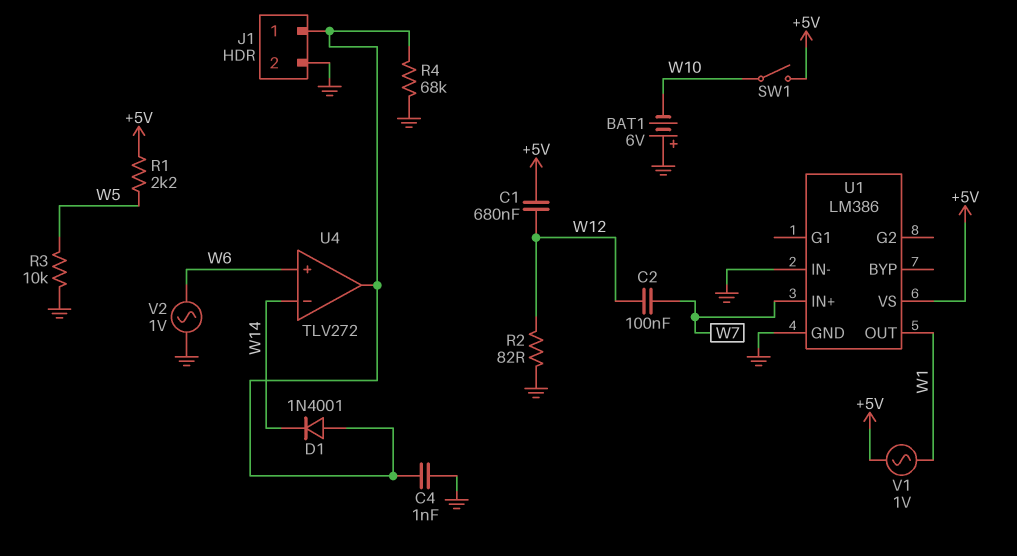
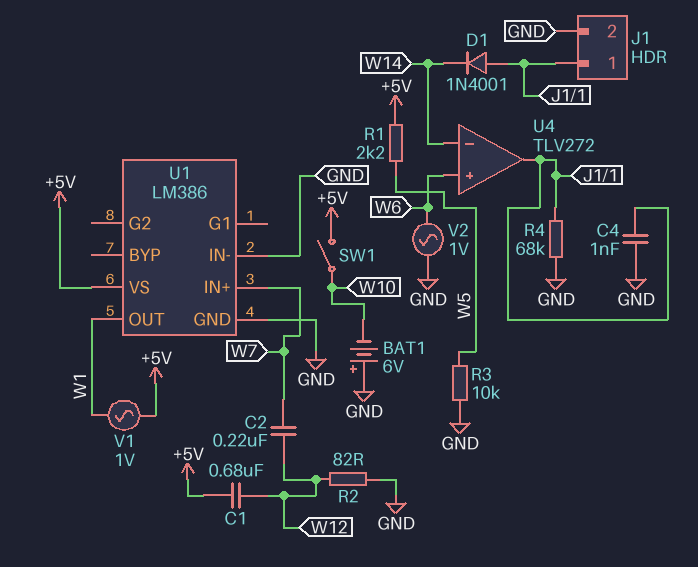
C2: 100nF (W7, W12) -> 220nF (W7, W12)

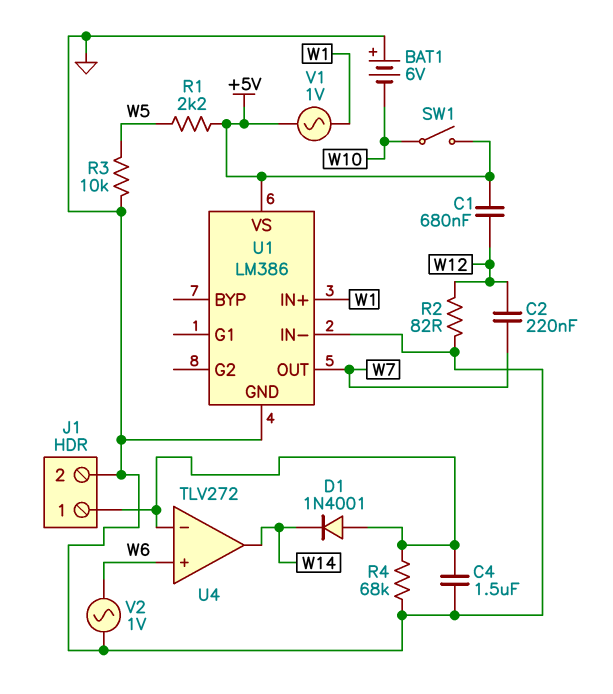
C4: 1nF (GND, J1/1) -> 1.5uF (GND, J1/1)
U1 pin IN+: W7 -> W1
U1 pin OUT: W1 -> W7
U4 pin in-: W14 -> J1/1
U4 pin out: J1/1 -> W14

